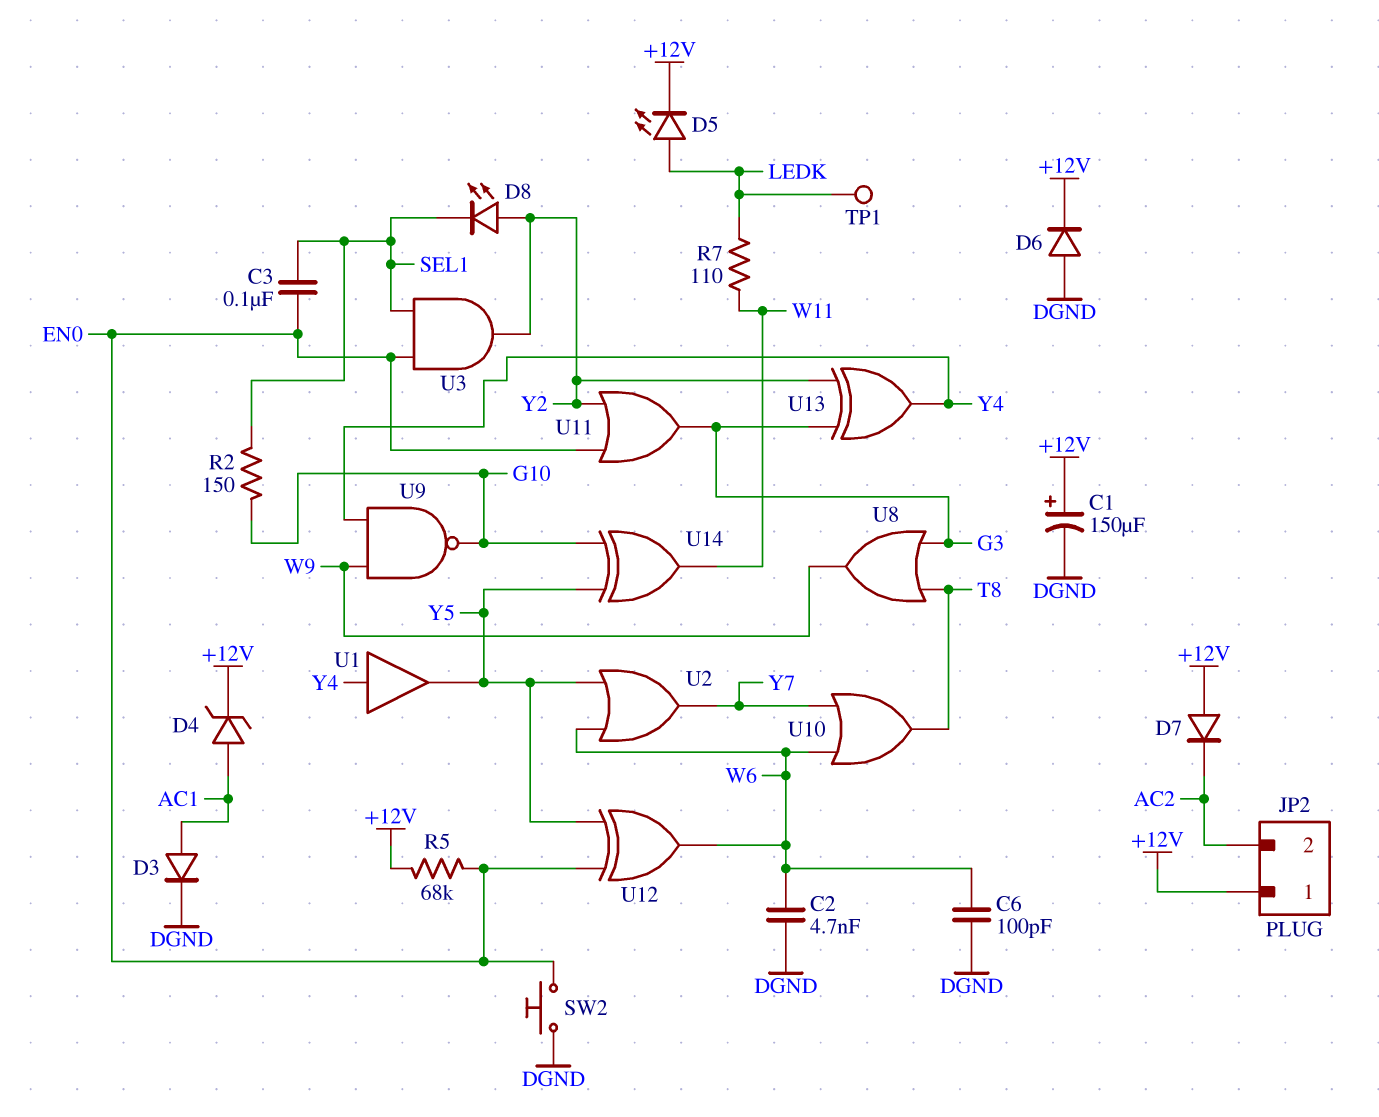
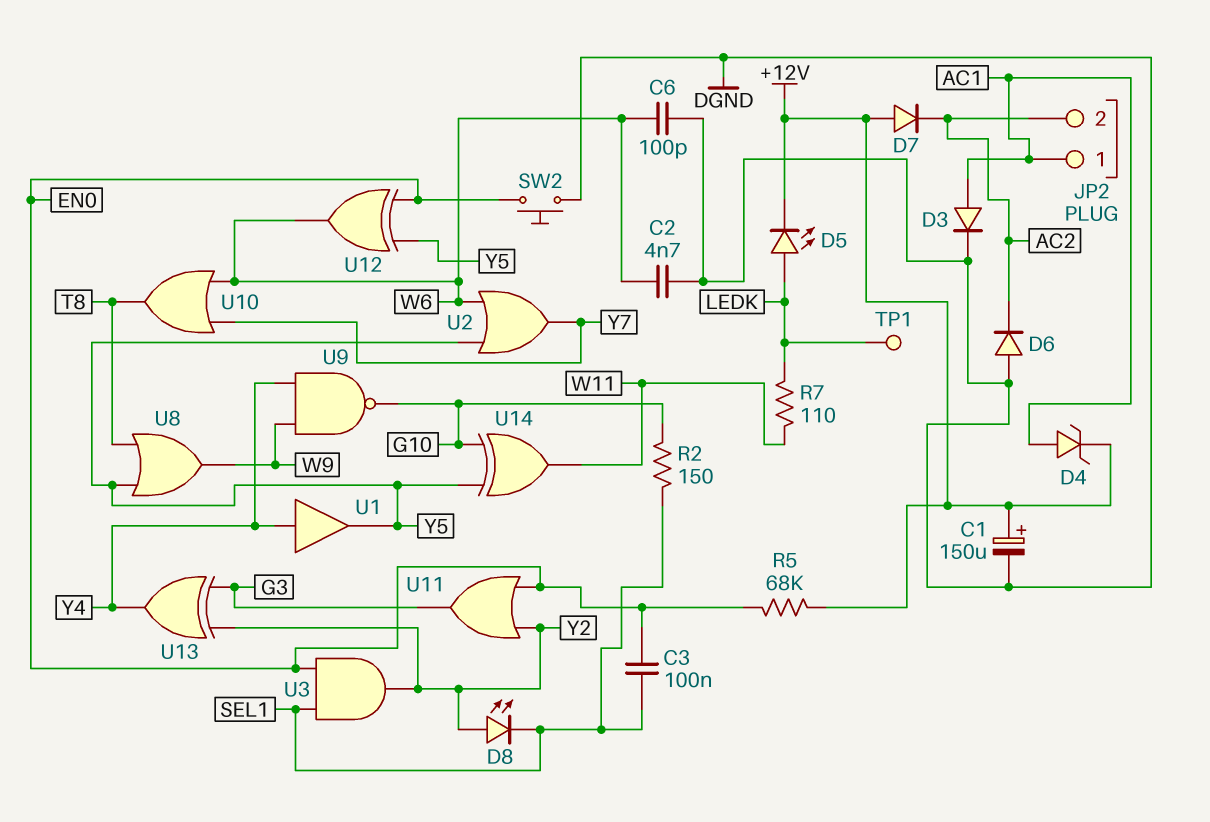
D6: diode (A DGND, K +12V) -> diode (A DGND, K AC2)
JP2 pin 1: +12V -> AC1
U8: OR (in G3, in T8, out W9) -> OR (in T8, in Y5, out W9)

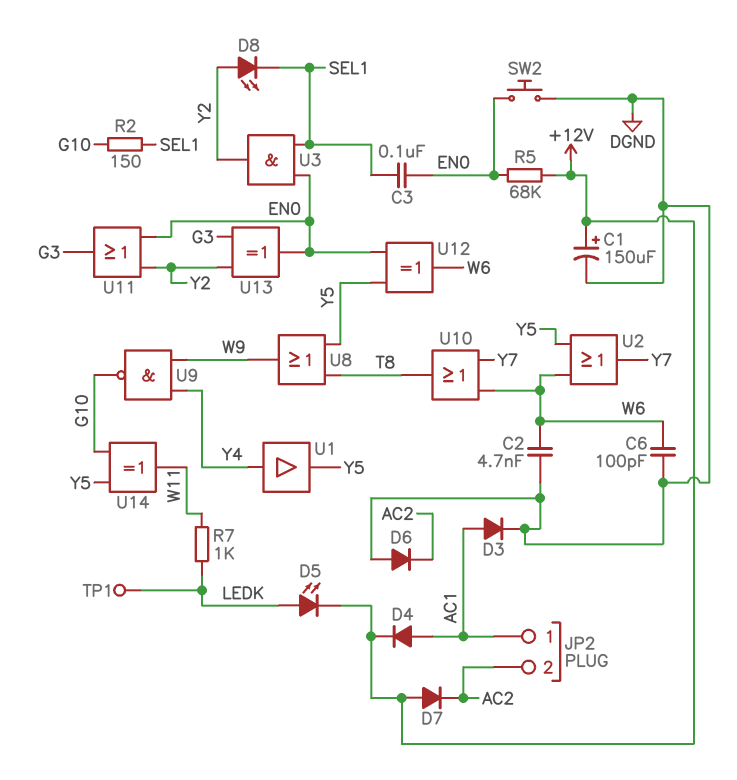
D4: zener (A AC1, K +12V) -> diode (A AC1, K +12V)
R7: 110 (LEDK, W11) -> 1k (LEDK, W11)
U13: XOR (in G3, in Y2, out Y4) -> XOR (in G3, in Y2, out EN0)

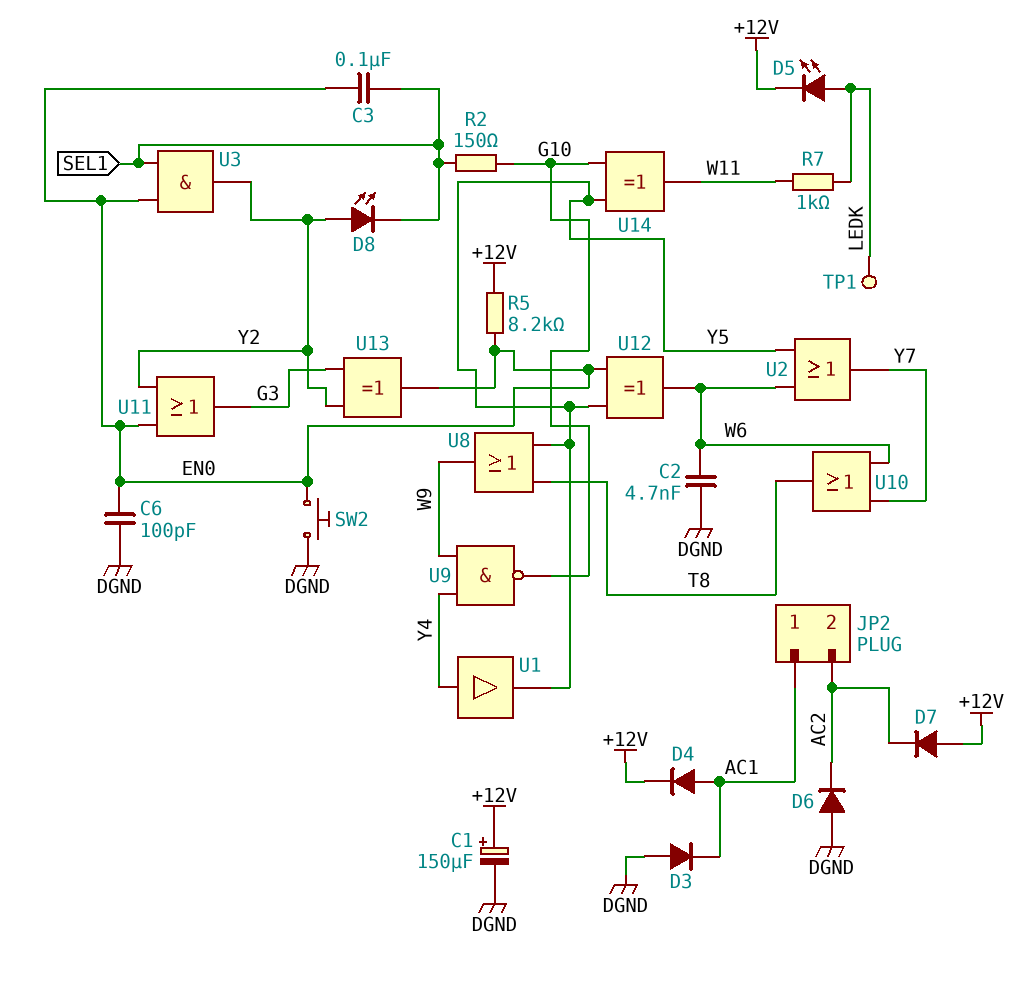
C6: 100pF (DGND, W6) -> 100pF (DGND, EN0)
D3: diode (A AC1, K DGND) -> diode (A DGND, K AC1)
R5: 68k (+12V, EN0) -> 8.2k (+12V, EN0)

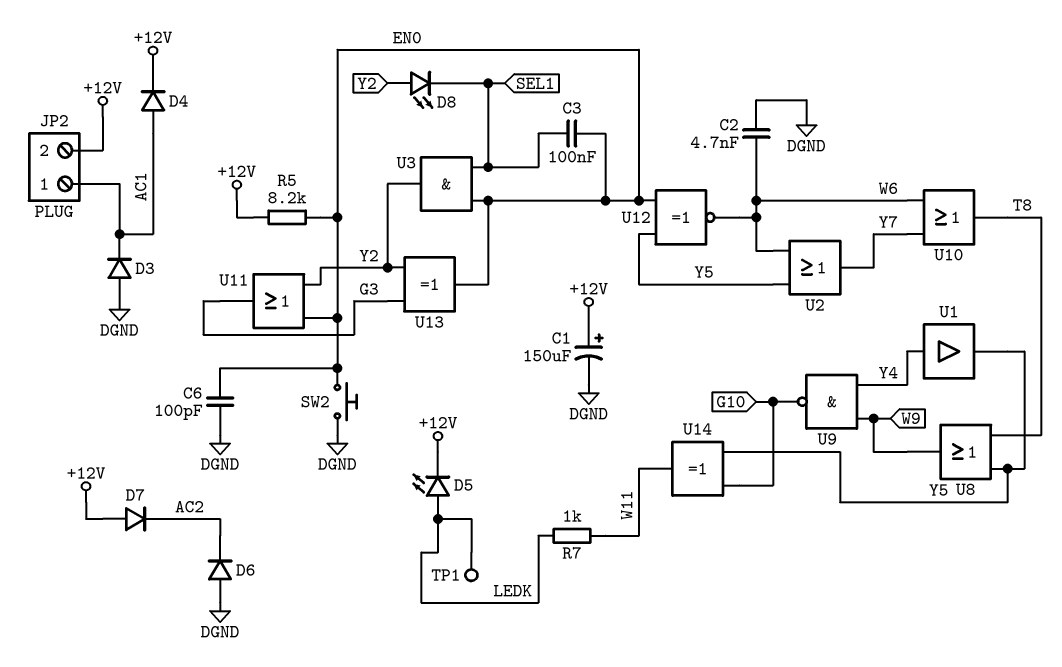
JP2 pin 2: AC2 -> +12V
R2: 150 (G10, SEL1) -> none
U12: XOR (in EN0, in Y5, out W6) -> XNOR (in EN0, in Y5, out W6)

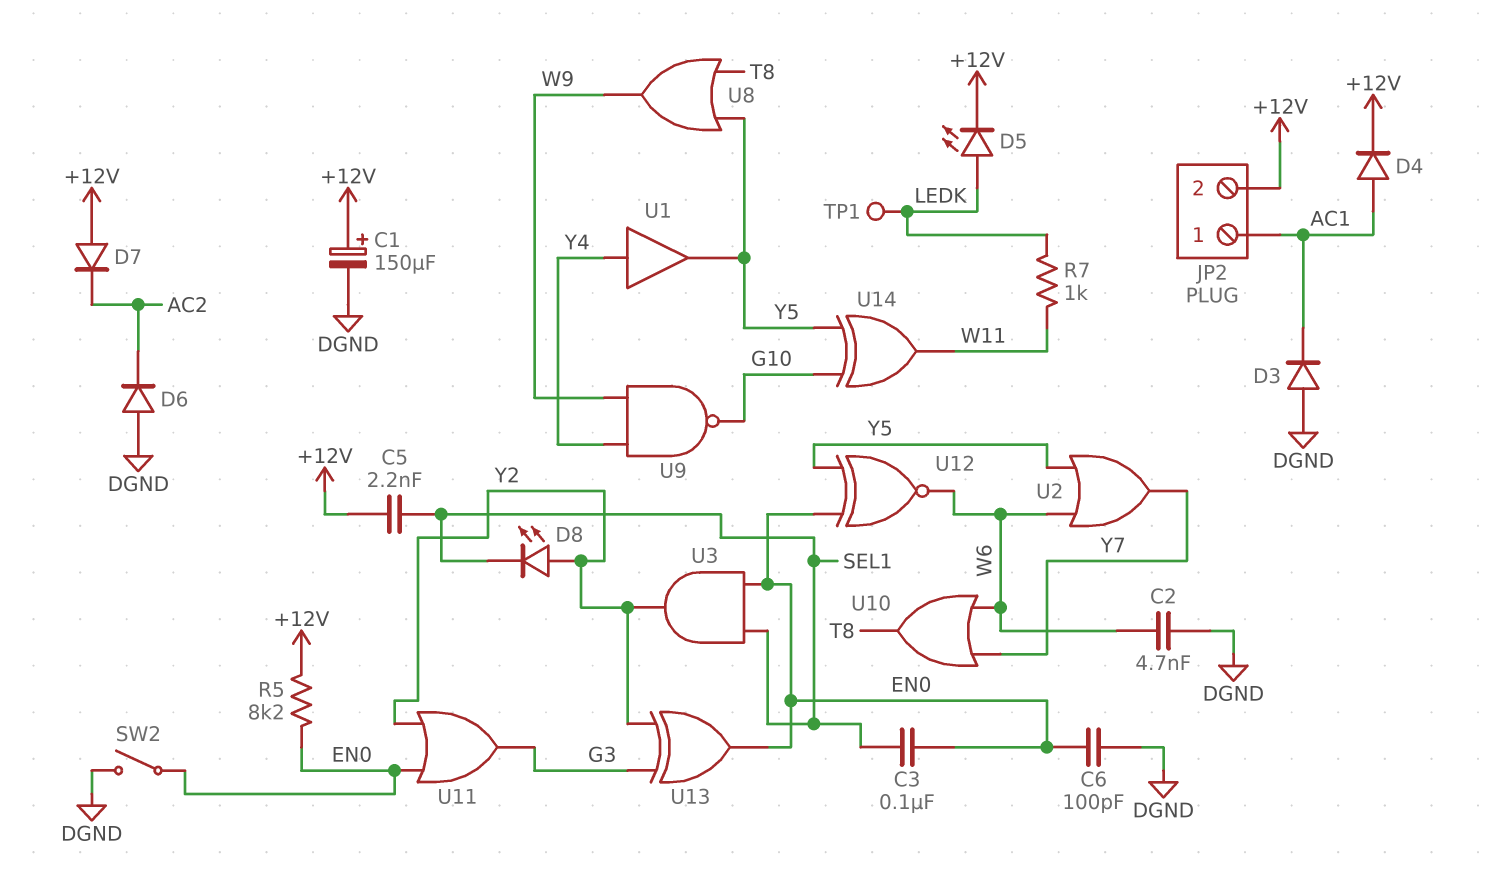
C5: none -> 2.2nF (+12V, SEL1)
SW2: button (DGND, EN0) -> switch (DGND, EN0)

